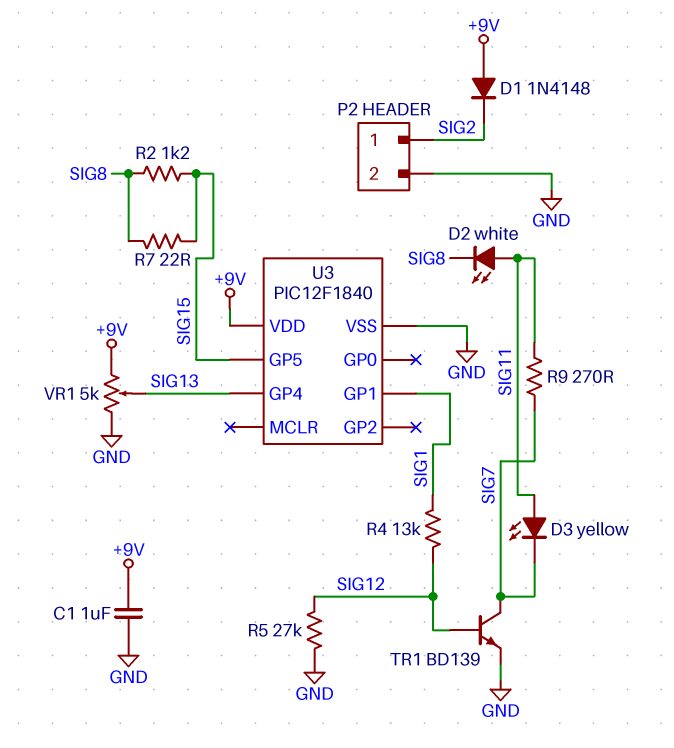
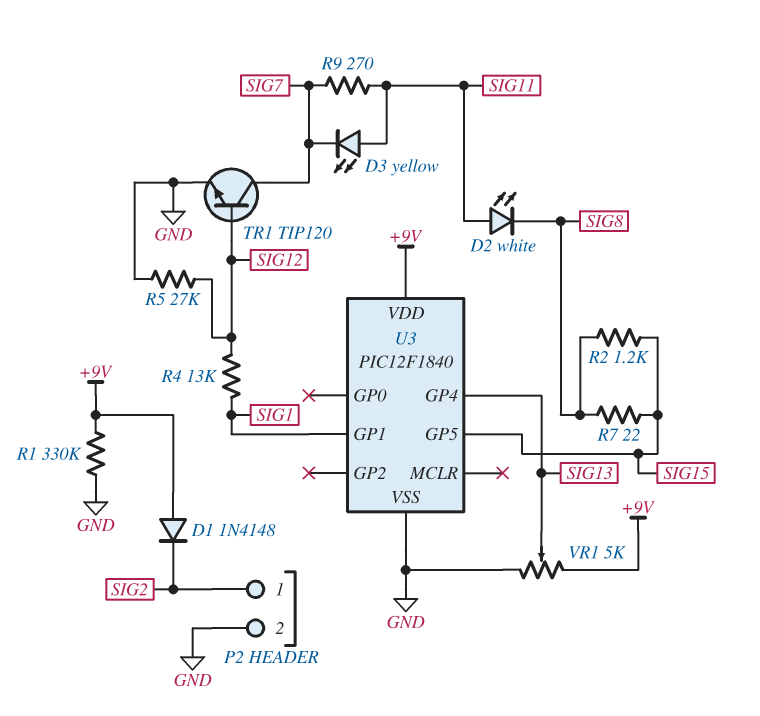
C1: 1uF (+9V, GND) -> none
R1: none -> 330k (+9V, GND)
TR1: NPN BD139 (B SIG12, C SIG7, E GND) -> NPN TIP120 (B SIG12, C SIG7, E GND)

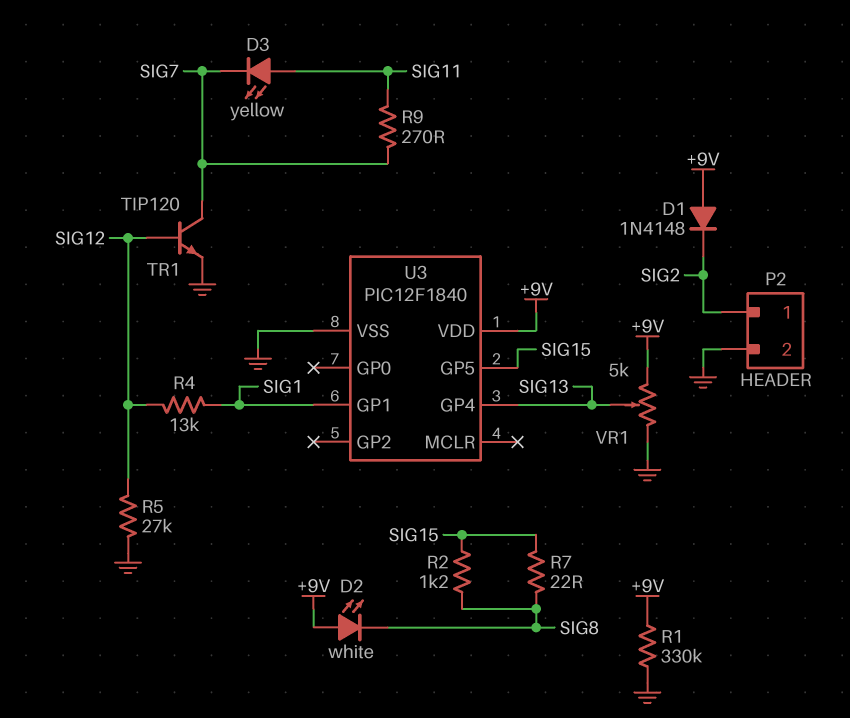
D2: LED white (A SIG11, K SIG8) -> LED white (A +9V, K SIG8)

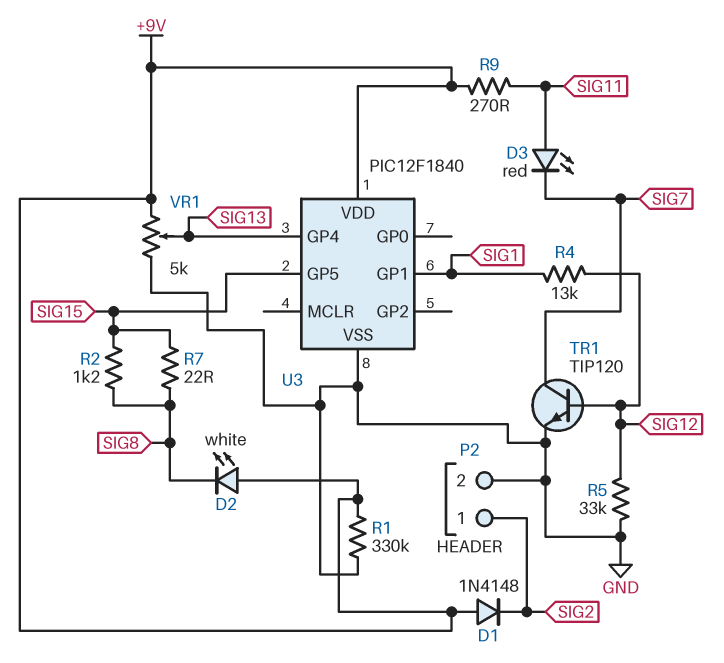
D3: LED yellow (A SIG11, K SIG7) -> LED red (A SIG11, K SIG7)
R5: 27k (GND, SIG12) -> 33k (GND, SIG12)
R9: 270 (SIG7, SIG11) -> 270 (+9V, SIG11)

